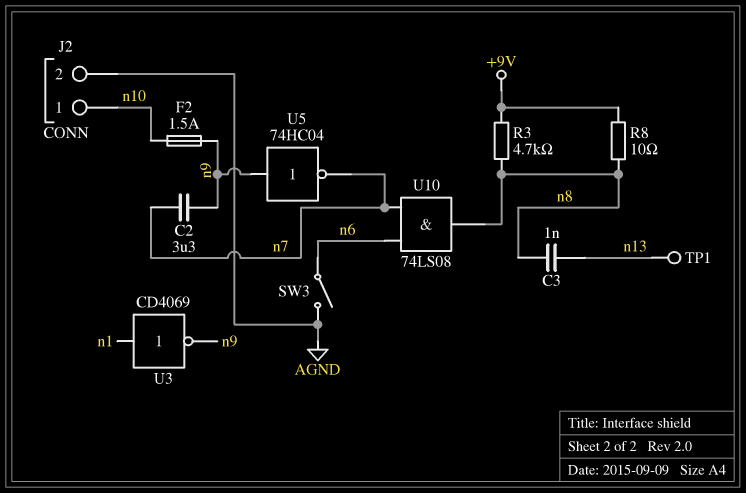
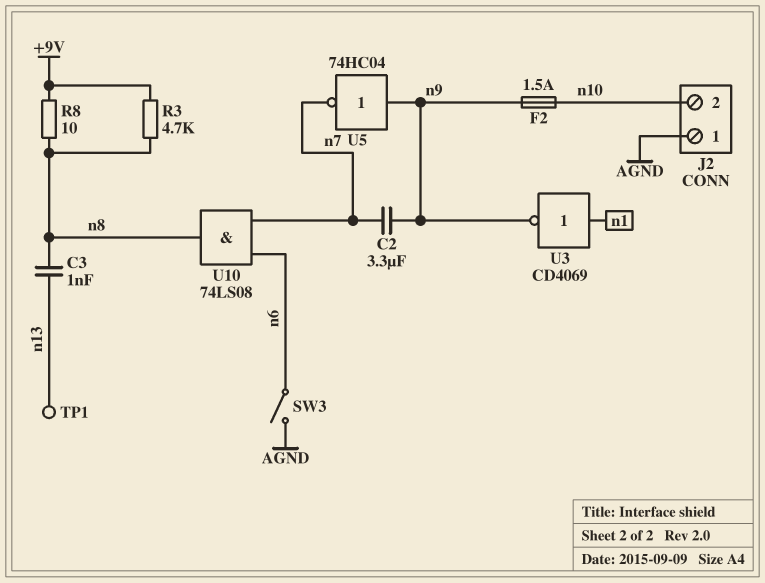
J2 pin 1: n10 -> AGND
J2 pin 2: AGND -> n10

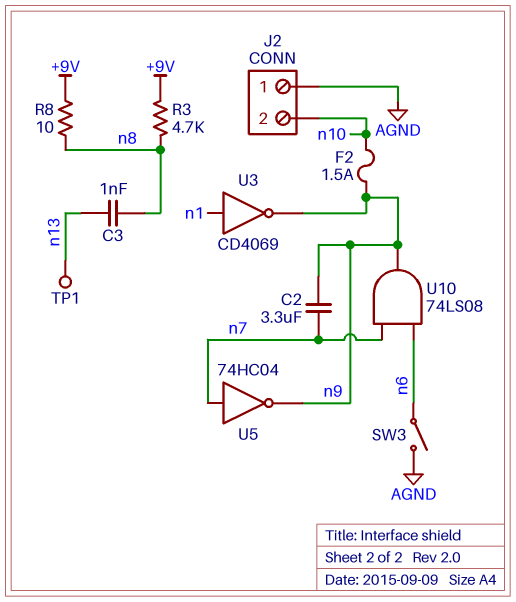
U5: NOT 74HC04 (in n9, out n7) -> NOT 74HC04 (in n7, out n9)
U10: AND 74LS08 (in n6, in n7, out n8) -> AND 74LS08 (in n6, in n7, out n9)

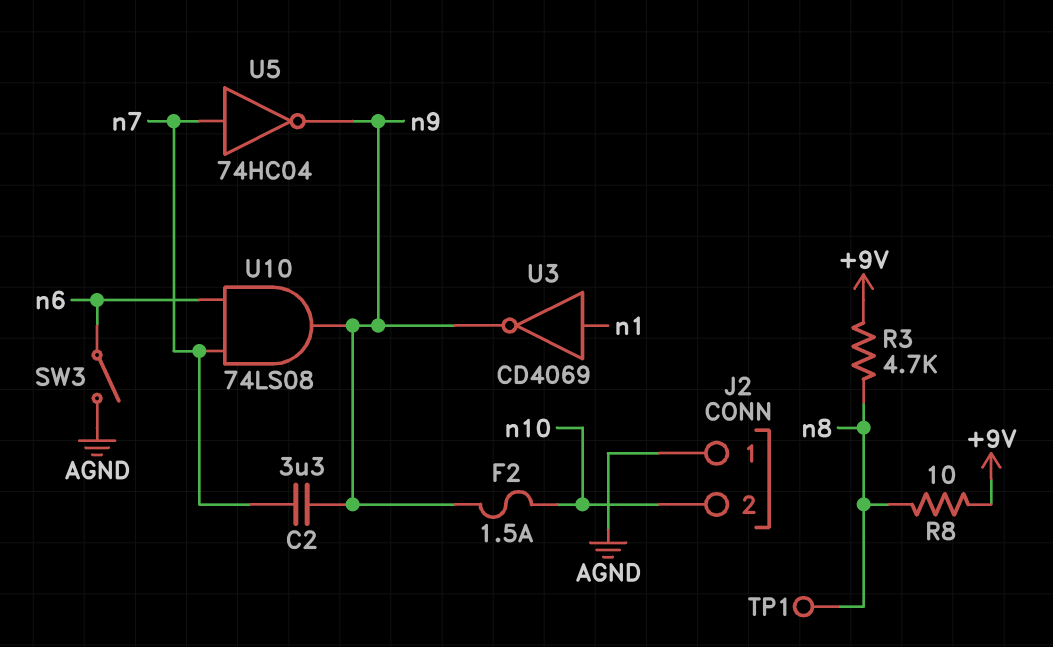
C3: 1nF (n8, n13) -> none
TP1: test point (n13) -> test point (n8)

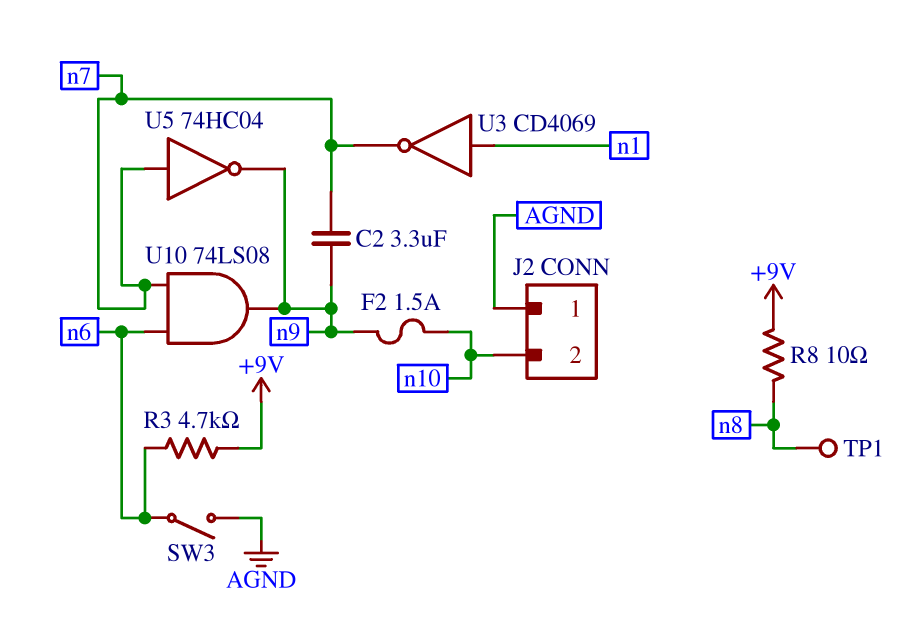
R3: 4.7k (+9V, n8) -> 4.7k (+9V, n6)
U3: NOT CD4069 (in n1, out n9) -> NOT CD4069 (in n1, out n7)

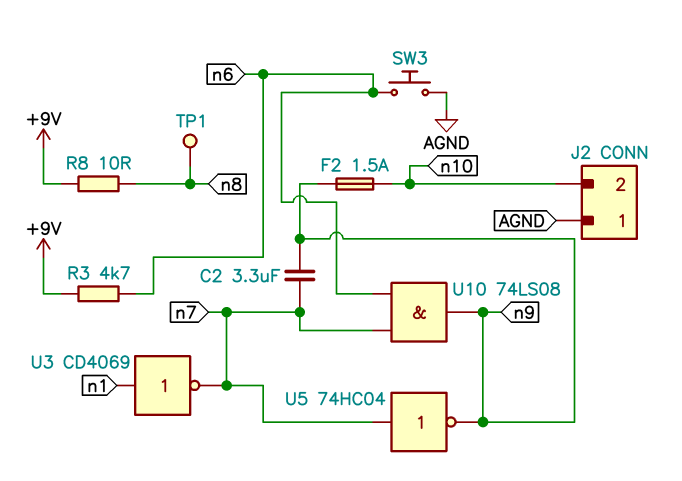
SW3: switch (AGND, n6) -> button (AGND, n6)

